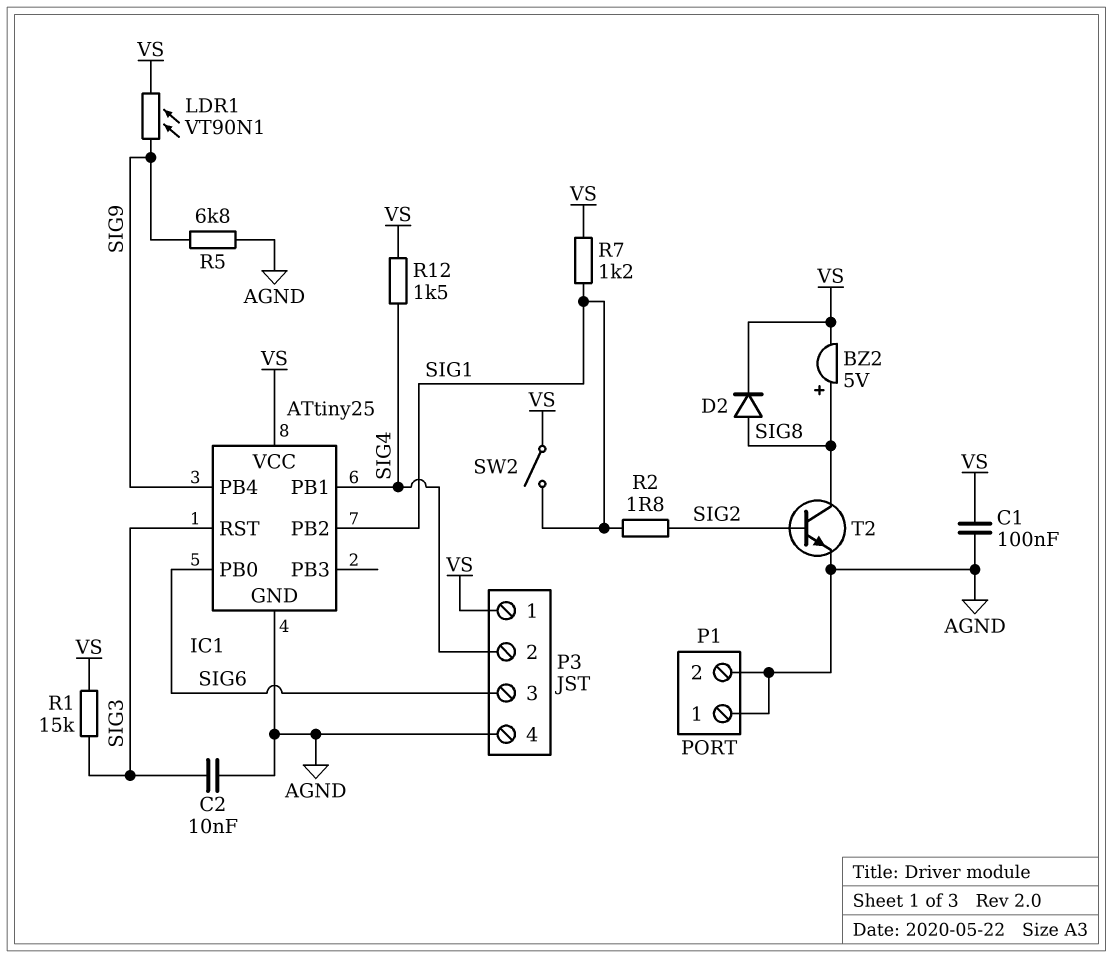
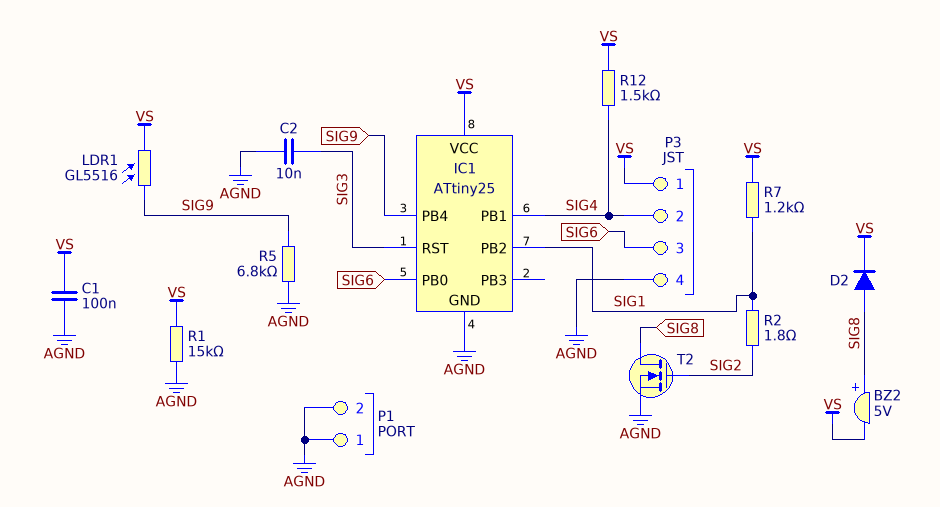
LDR1: VT90N1 (SIG9, VS) -> GL5516 (SIG9, VS)
R1: 15k (SIG3, VS) -> 15k (AGND, VS)
SW2: switch (SIG1, VS) -> none
T2: NPN (B SIG2, C SIG8, E AGND) -> NMOS (G SIG2, D SIG8, S AGND)

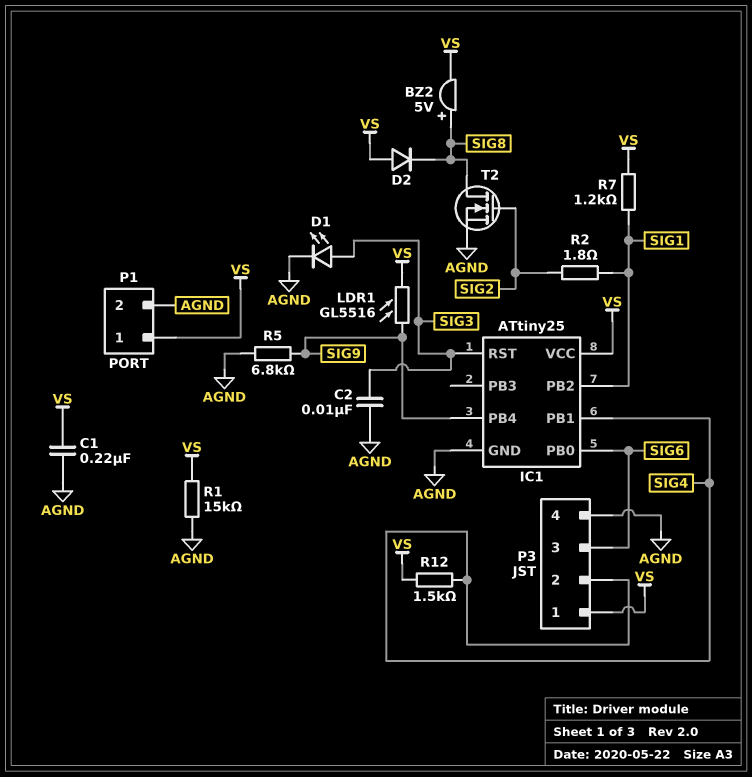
C1: 100nF (AGND, VS) -> 220nF (AGND, VS)
D1: none -> LED (A SIG3, K AGND)
D2: diode (A SIG8, K VS) -> diode (A VS, K SIG8)
P1 pin 1: AGND -> VS

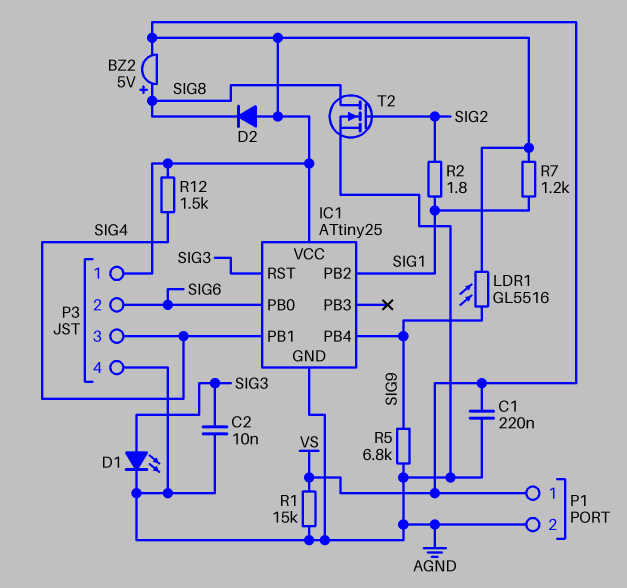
P3 pin 2: SIG4 -> SIG6
P3 pin 3: SIG6 -> SIG4

